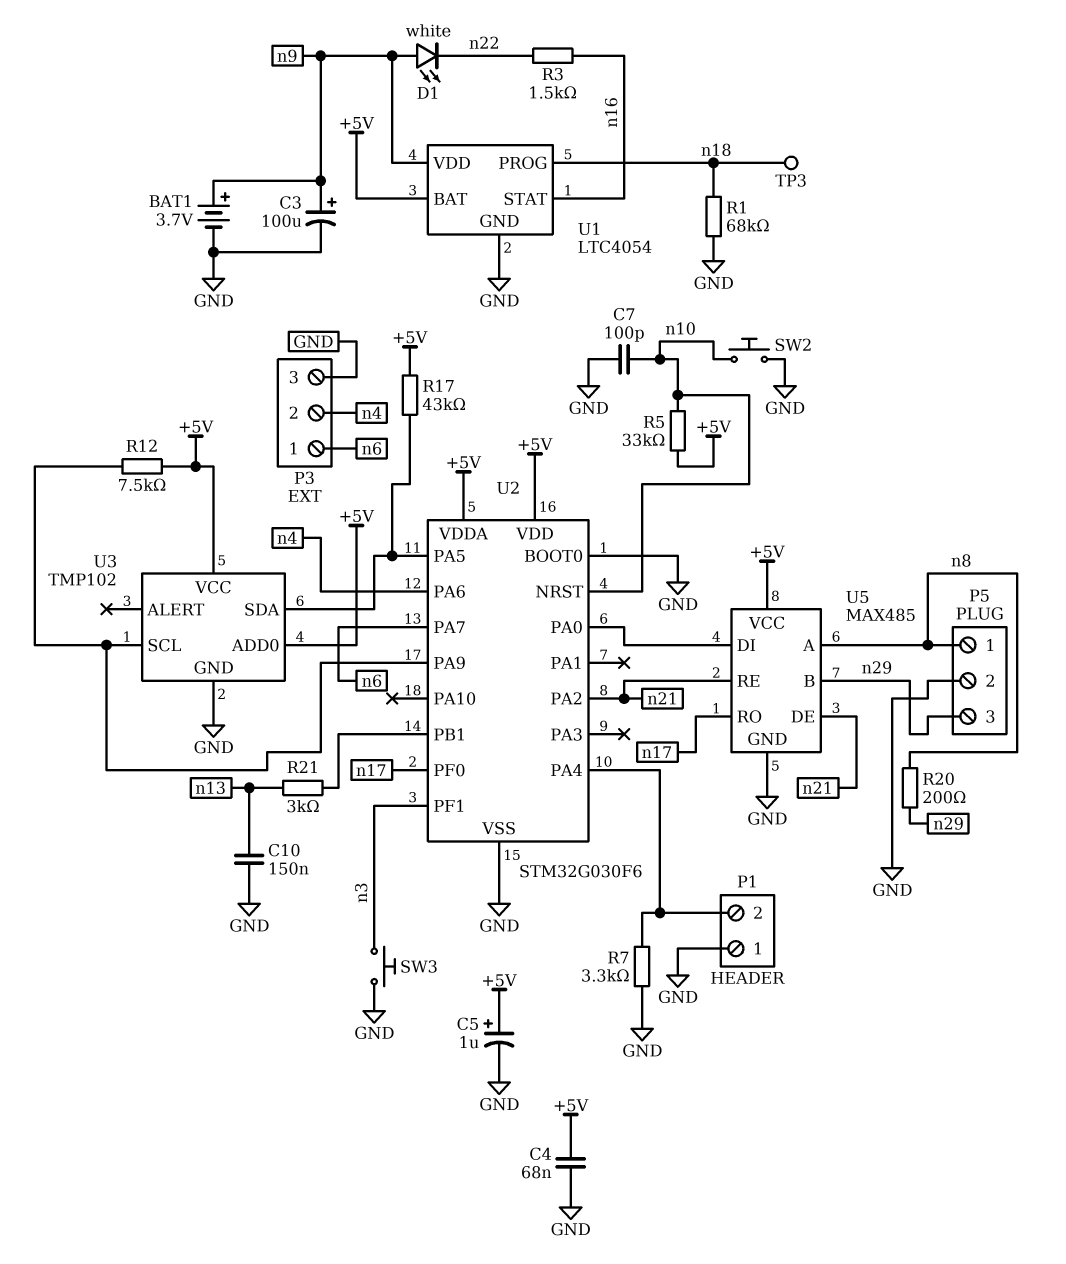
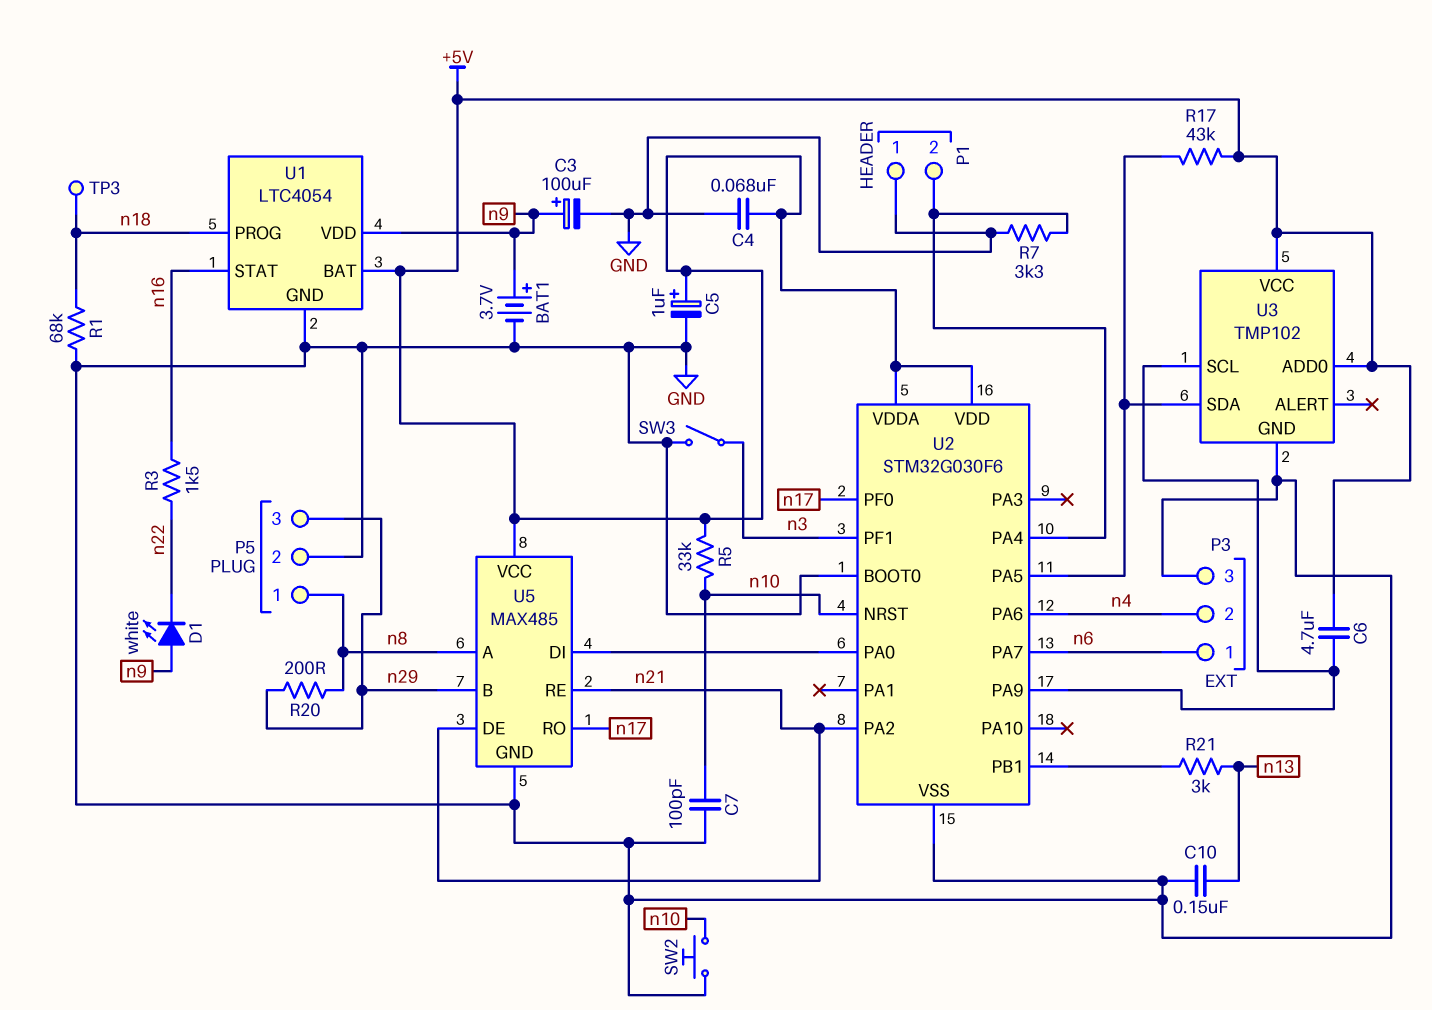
C6: none -> 4.7uF (+5V, U2/PA9)
R12: 7.5k (+5V, U2/PA9) -> none
SW3: button (GND, n3) -> switch (GND, n3)

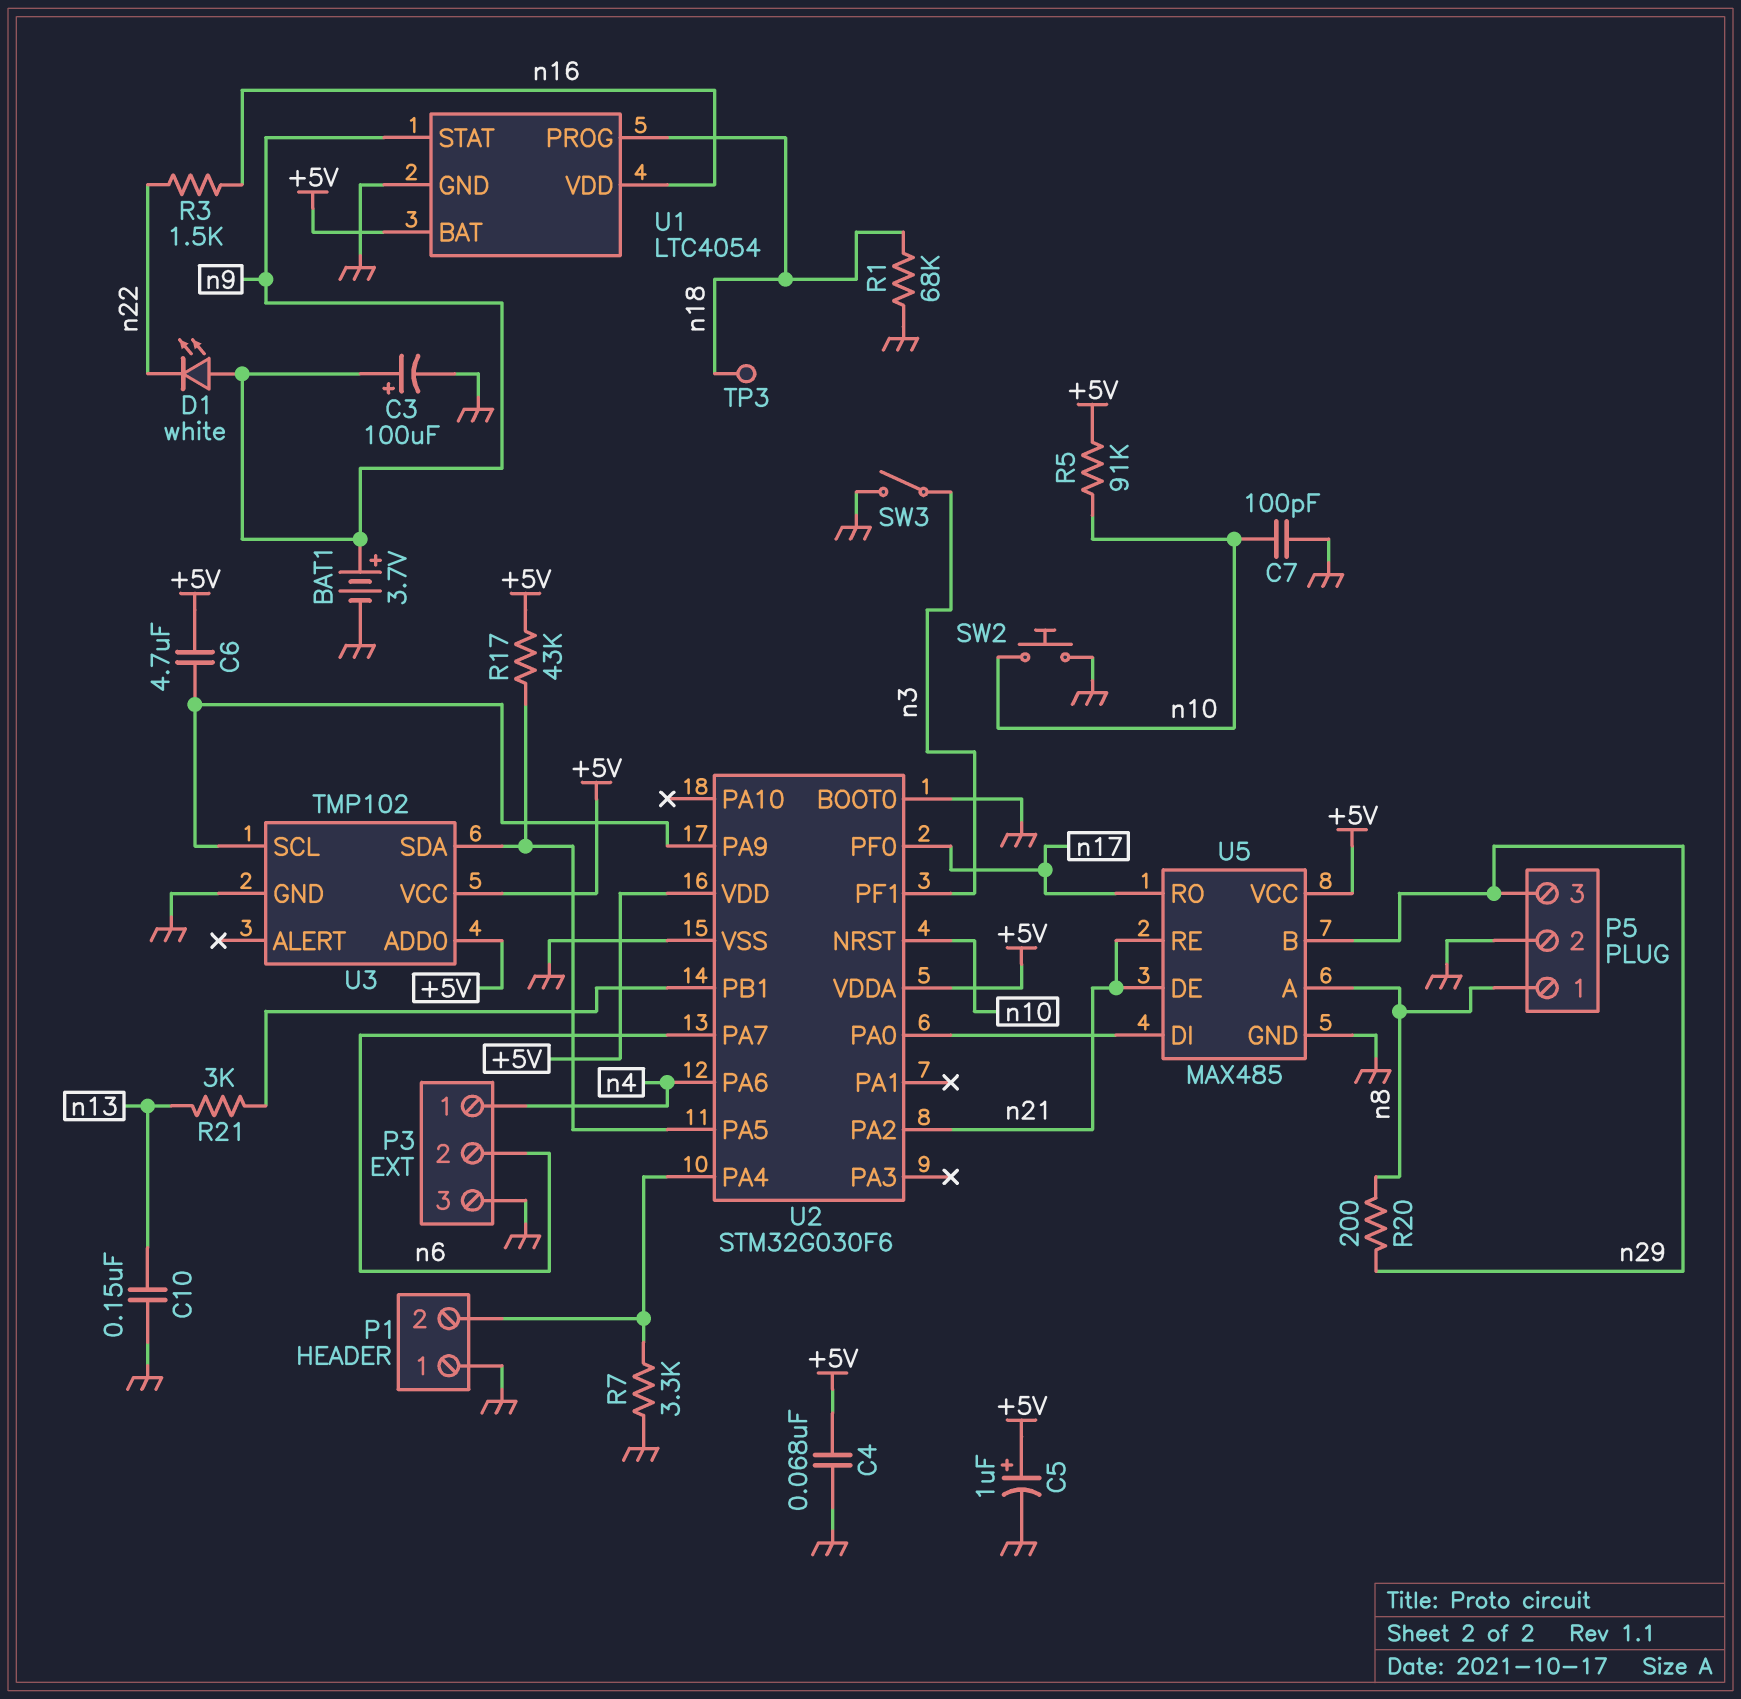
P3 pin 1: n6 -> n4
P3 pin 2: n4 -> n6
R5: 33k (+5V, n10) -> 91k (+5V, n10)
U1 pin STAT: n16 -> n9
U1 pin VDD: n9 -> n16

